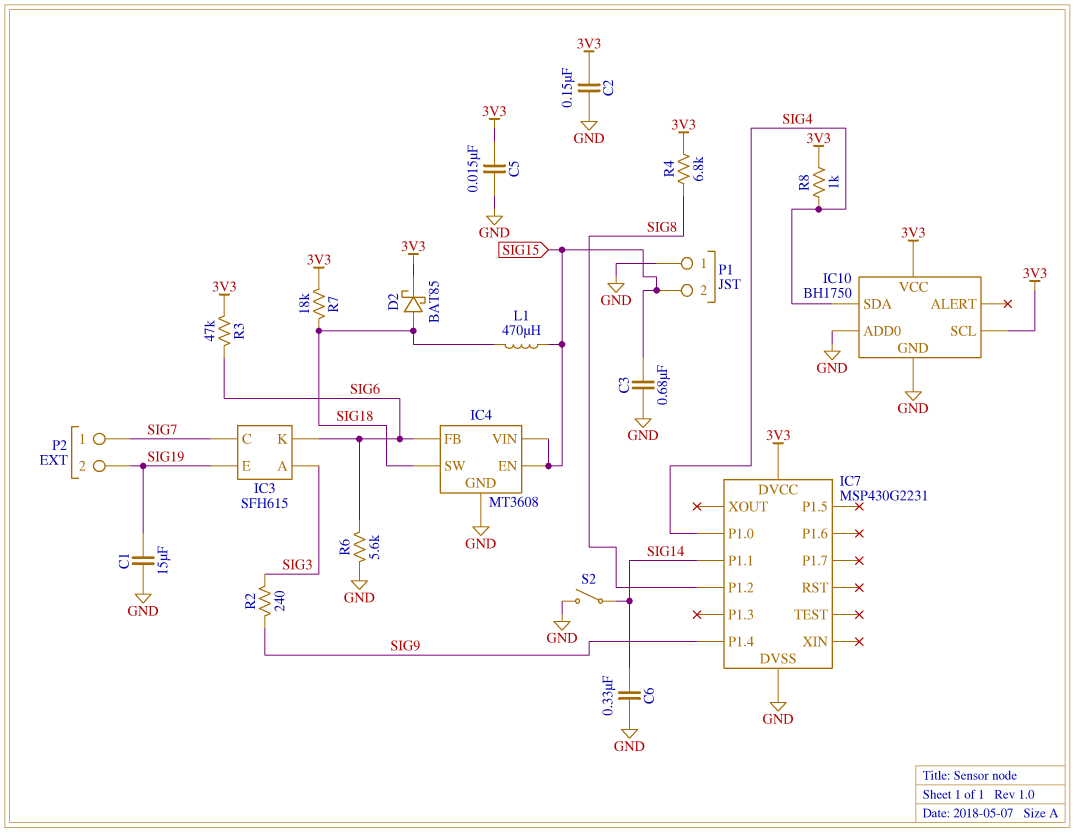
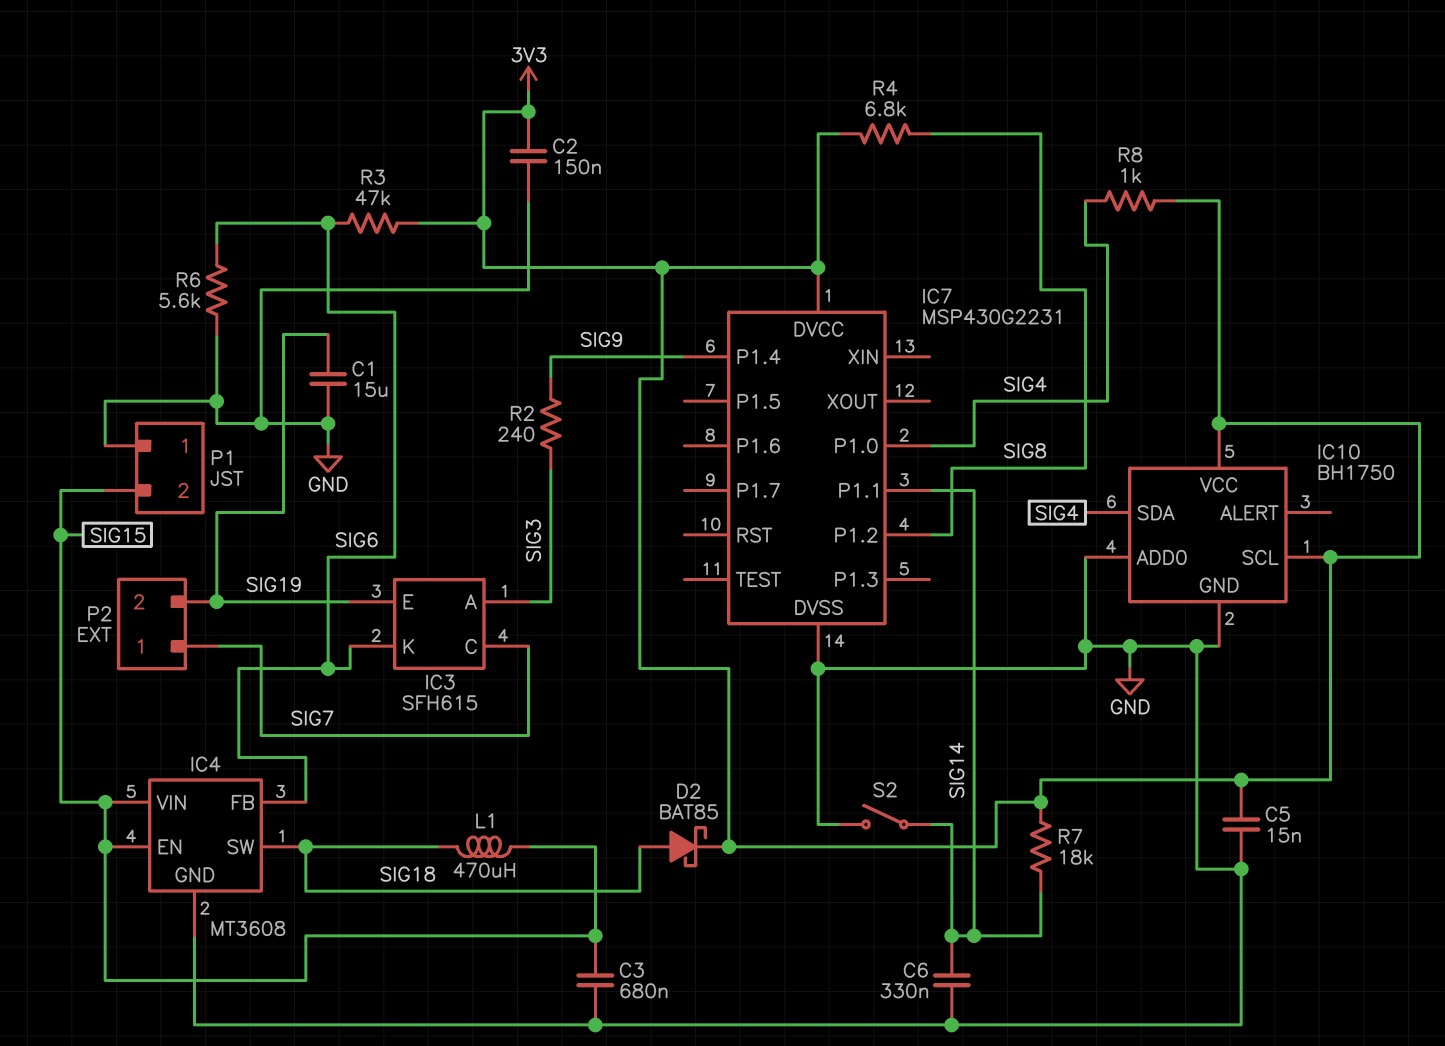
R7: 18k (3V3, SIG18) -> 18k (3V3, SIG14)

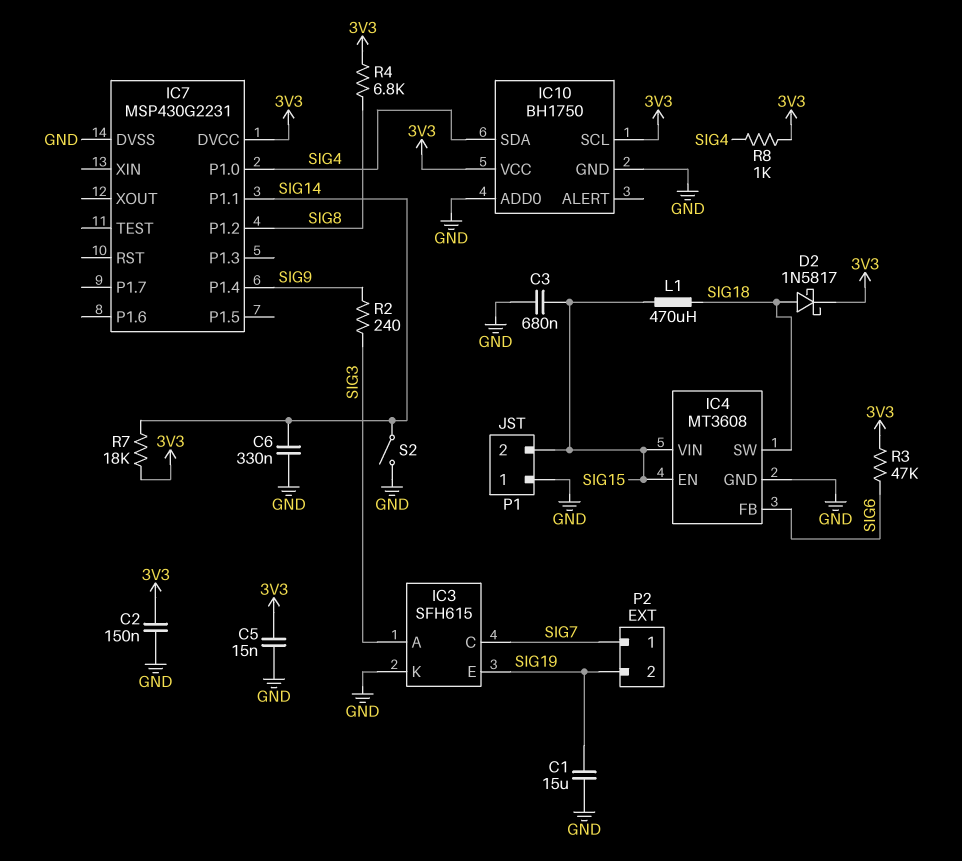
D2: schottky BAT85 (A SIG18, K 3V3) -> schottky 1N5817 (A SIG18, K 3V3)
IC3 pin K: SIG6 -> GND
R6: 5.6k (GND, SIG6) -> none

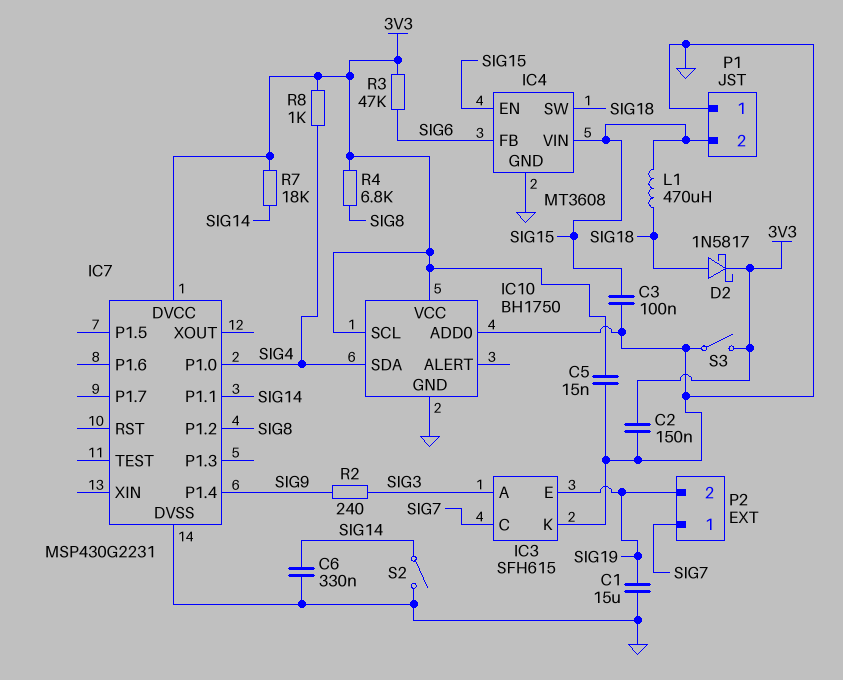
C3: 680nF (GND, SIG15) -> 100nF (GND, SIG15)
S3: none -> switch (3V3, GND)

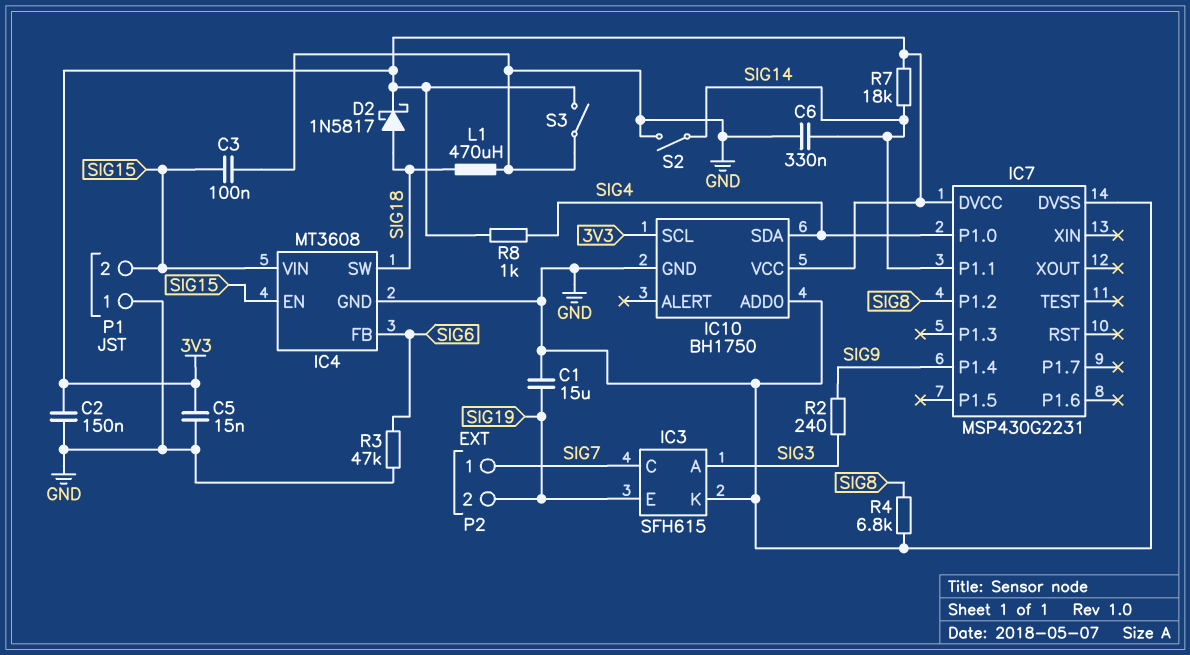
L1: 470uH (SIG15, SIG18) -> 470uH (GND, SIG18)
R3: 47k (3V3, SIG6) -> 47k (GND, SIG6)
R4: 6.8k (3V3, SIG8) -> 6.8k (GND, SIG8)

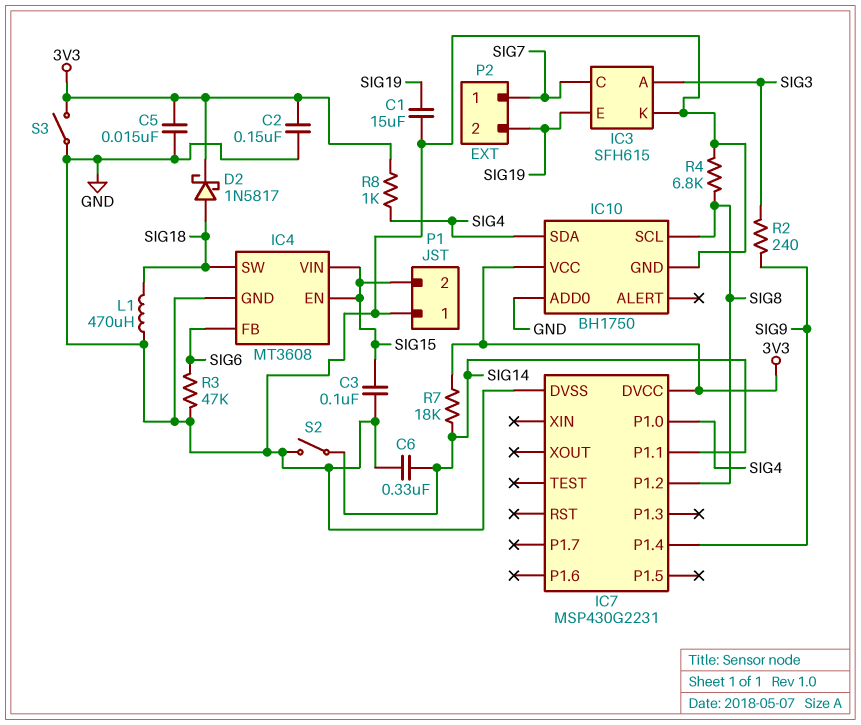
IC10 pin SCL: 3V3 -> SIG8

